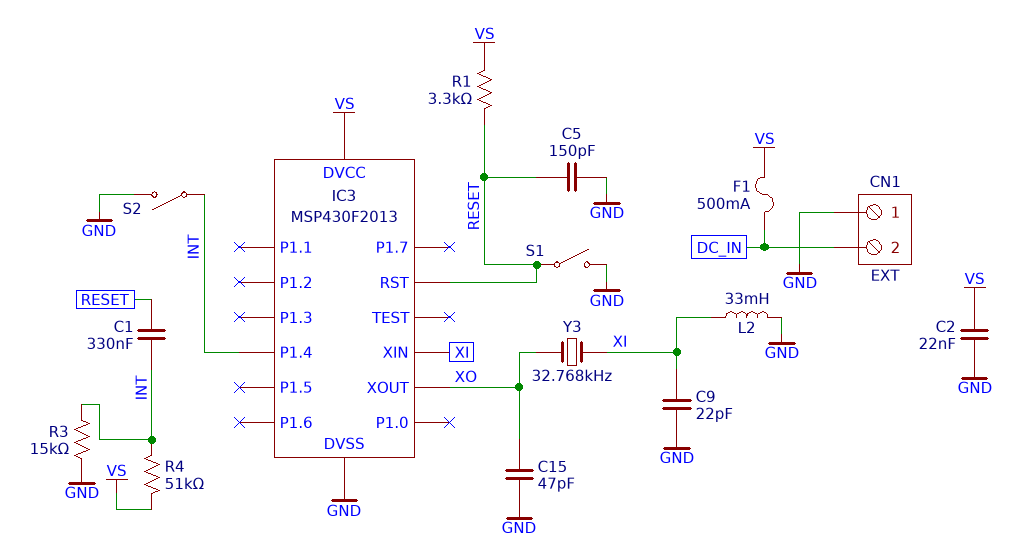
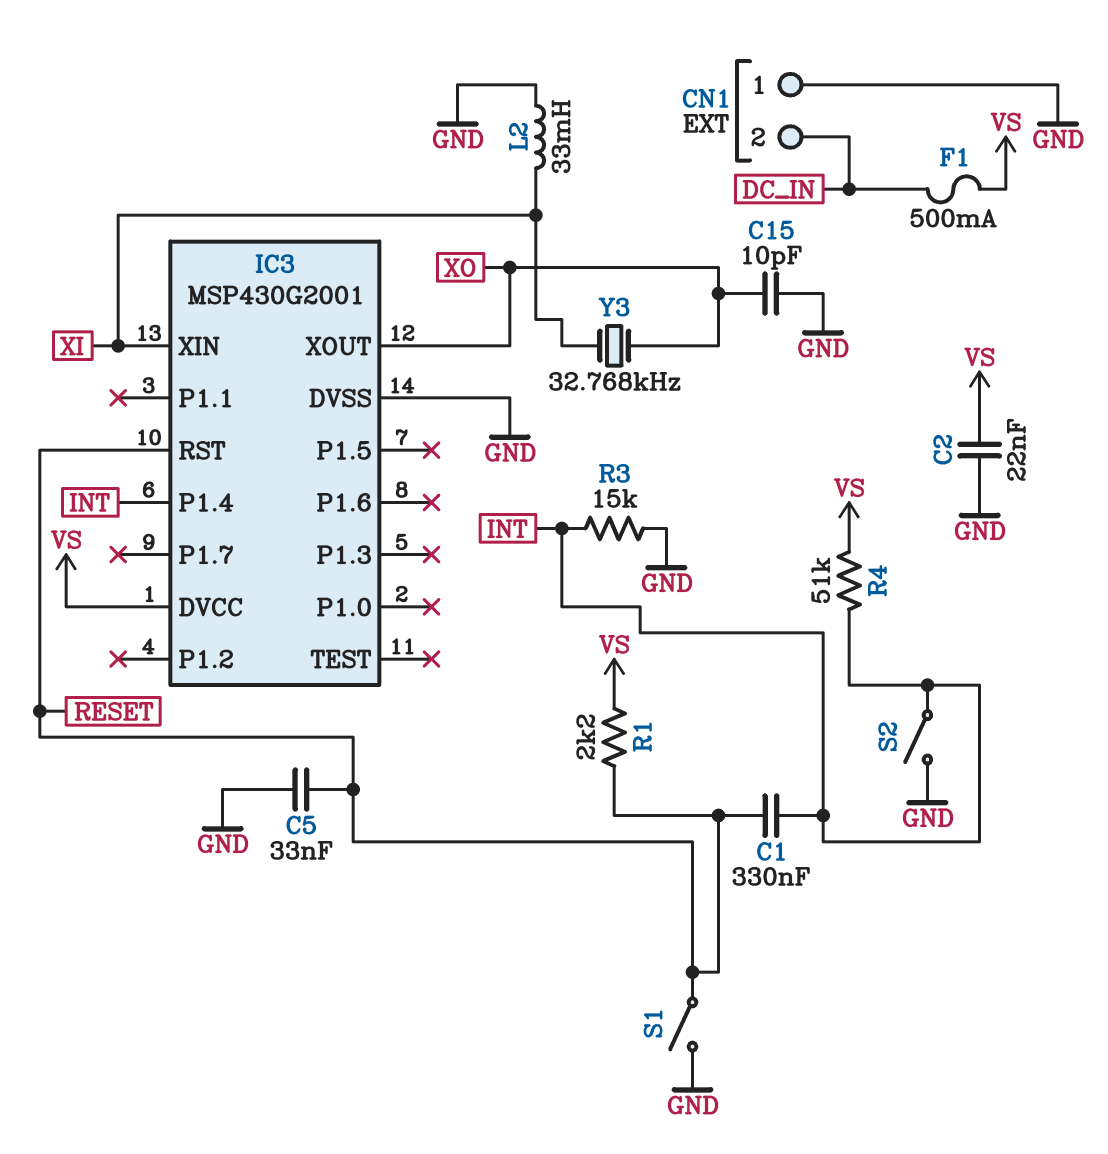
C5: 150pF (GND, RESET) -> 33nF (GND, RESET)
C9: 22pF (GND, XI) -> none
C15: 47pF (GND, XO) -> 10pF (GND, XO)
IC3: MSP430F2013 -> MSP430G2001
R1: 3.3k (RESET, VS) -> 2.2k (RESET, VS)

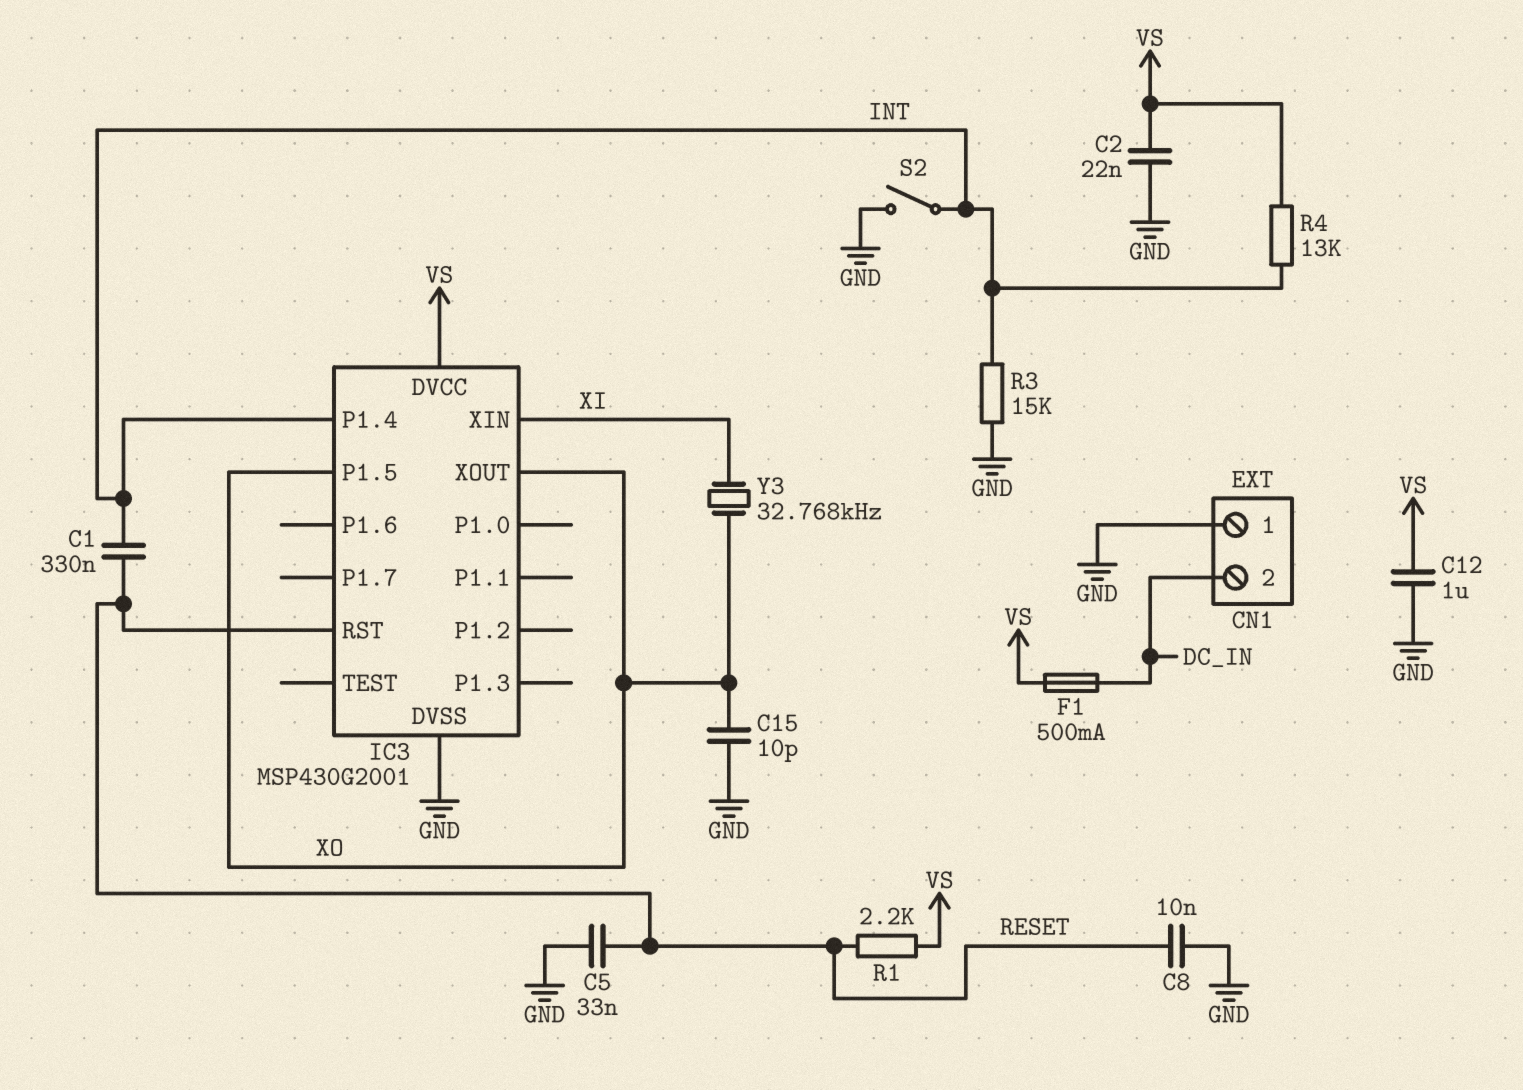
C8: none -> 10nF (GND, RESET)
C12: none -> 1uF (GND, VS)
IC3 pin P1.5: none -> XO
L2: 33mH (GND, XI) -> none
R4: 51k (INT, VS) -> 13k (INT, VS)
S1: switch (GND, RESET) -> none

